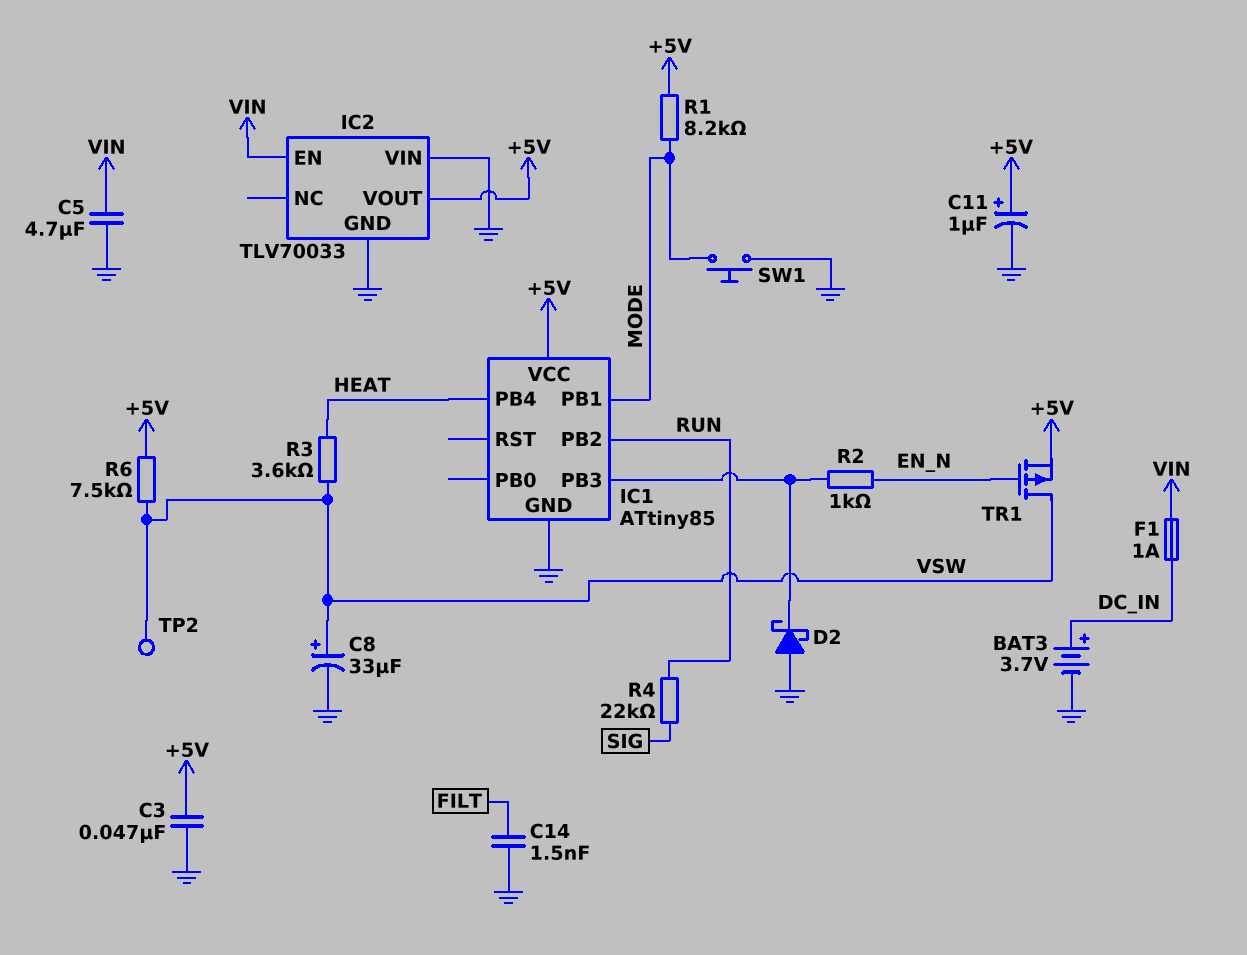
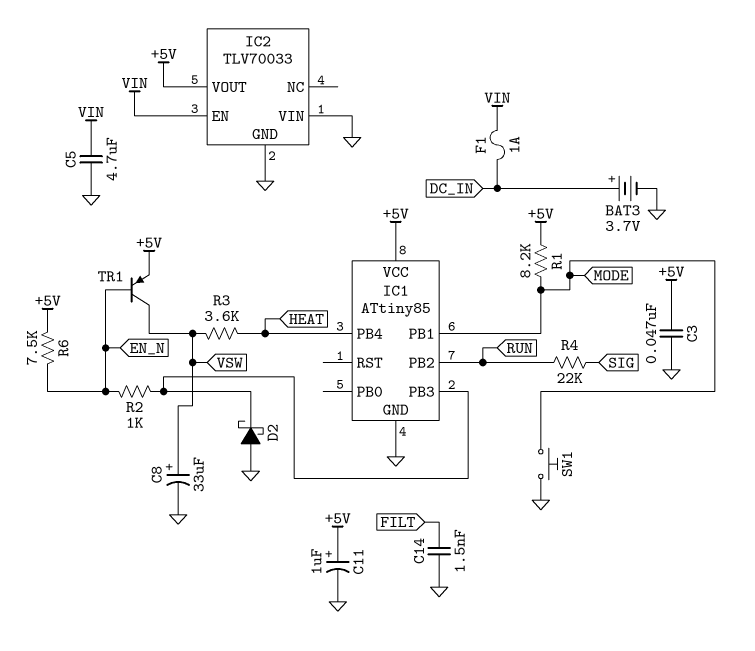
R6: 7.5k (+5V, VSW) -> 7.5k (+5V, EN_N)
TP2: test point (VSW) -> none
TR1: PMOS (G EN_N, D VSW, S +5V) -> PNP (B EN_N, C VSW, E +5V)

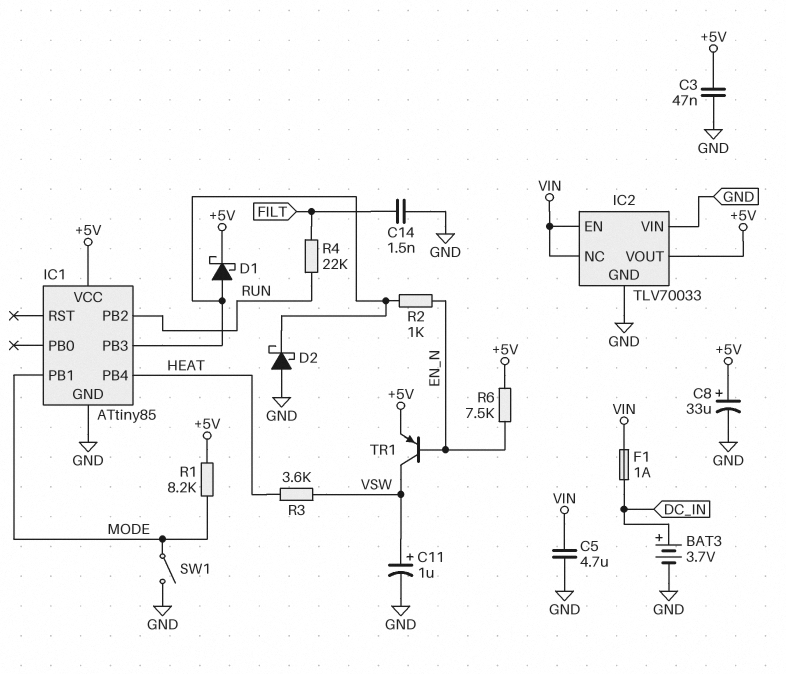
C8: 33uF (plus VSW, minus GND) -> 33uF (plus +5V, minus GND)
C11: 1uF (plus +5V, minus GND) -> 1uF (plus VSW, minus GND)
D1: none -> schottky (A IC1/PB3, K +5V)
IC2 pin NC: none -> VIN
R4: 22k (RUN, SIG) -> 22k (FILT, RUN)
SW1: button (GND, MODE) -> switch (GND, MODE)

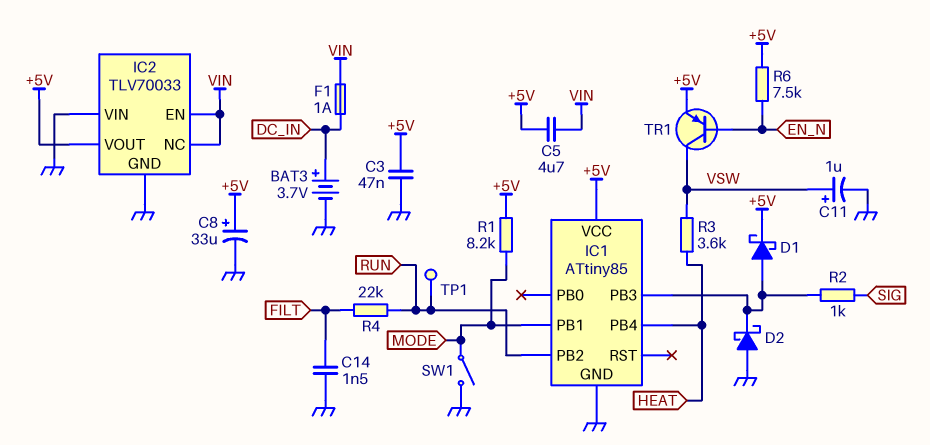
C5: 4.7uF (GND, VIN) -> 4.7uF (+5V, VIN)
R2: 1k (EN_N, IC1/PB3) -> 1k (IC1/PB3, SIG)
TP1: none -> test point (RUN)

